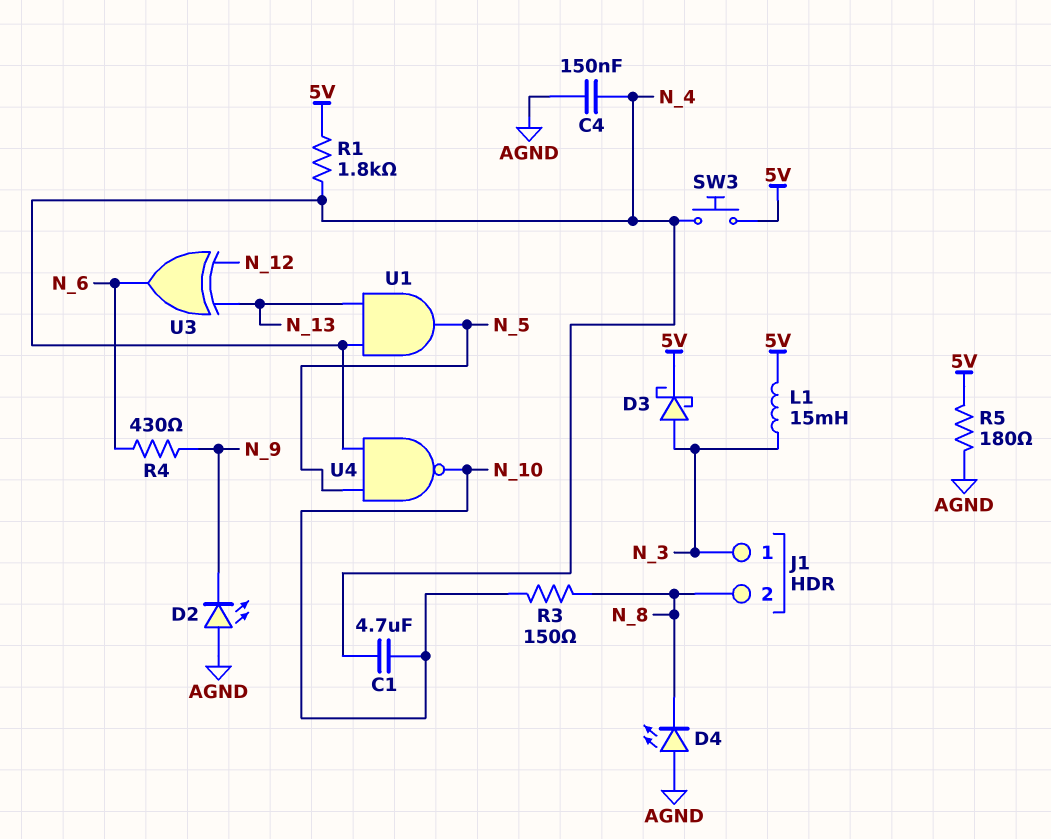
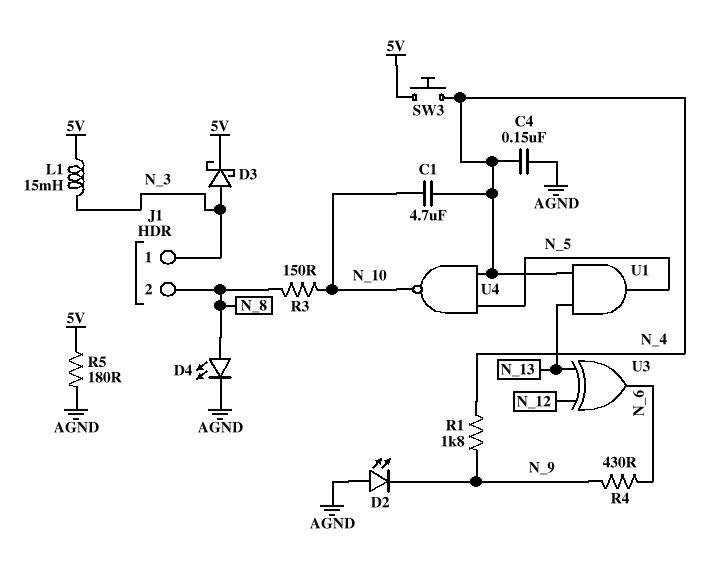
D4: LED (A AGND, K N_8) -> LED (A N_8, K AGND)
R1: 1.8k (5V, N_4) -> 1.8k (N_4, N_9)

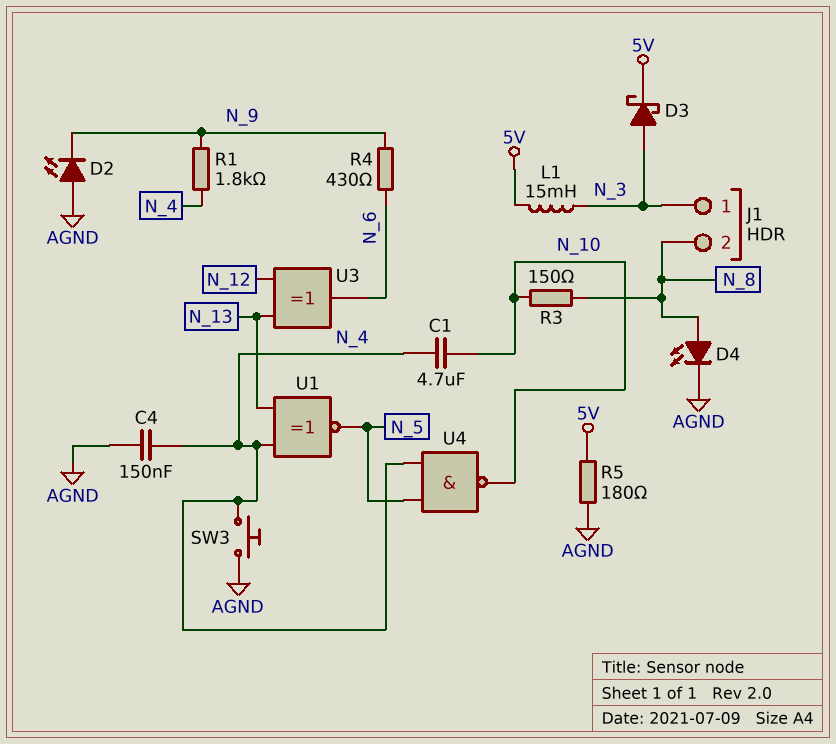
SW3: button (5V, N_4) -> button (AGND, N_4)
U1: AND (in N_4, in N_13, out N_5) -> XNOR (in N_4, in N_13, out N_5)

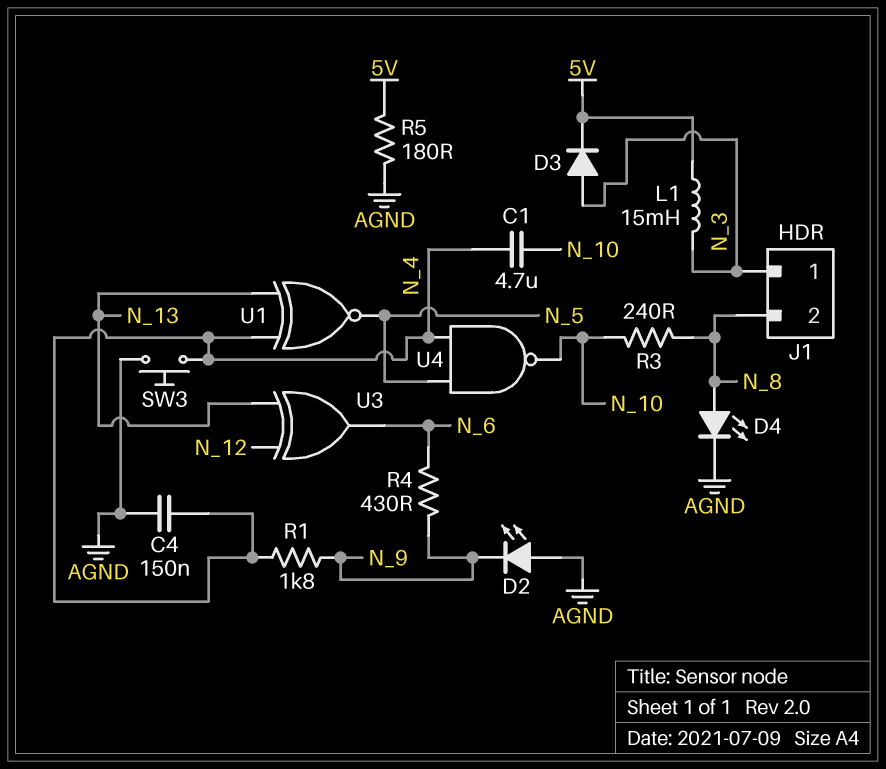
D3: schottky (A N_3, K 5V) -> diode (A N_3, K 5V)
R3: 150 (N_8, N_10) -> 240 (N_8, N_10)

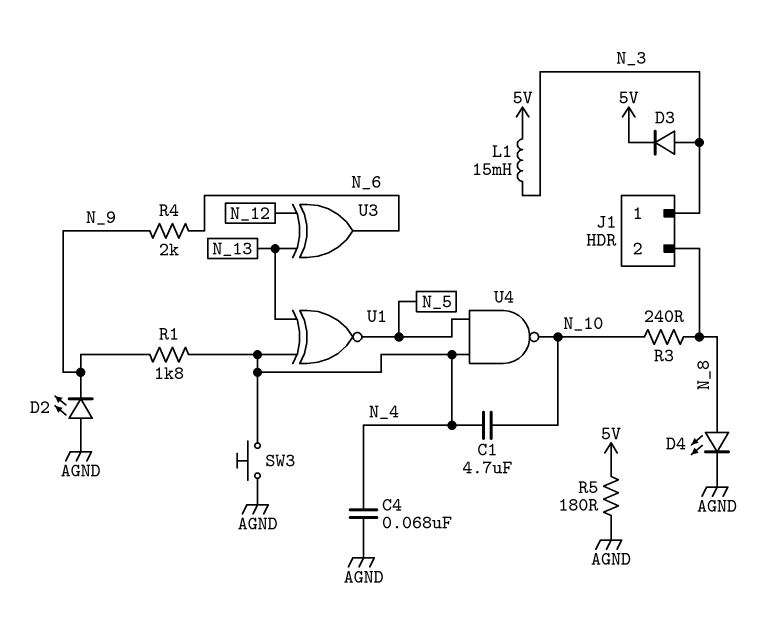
C4: 150nF (AGND, N_4) -> 68nF (AGND, N_4)
R4: 430 (N_6, N_9) -> 2k (N_6, N_9)

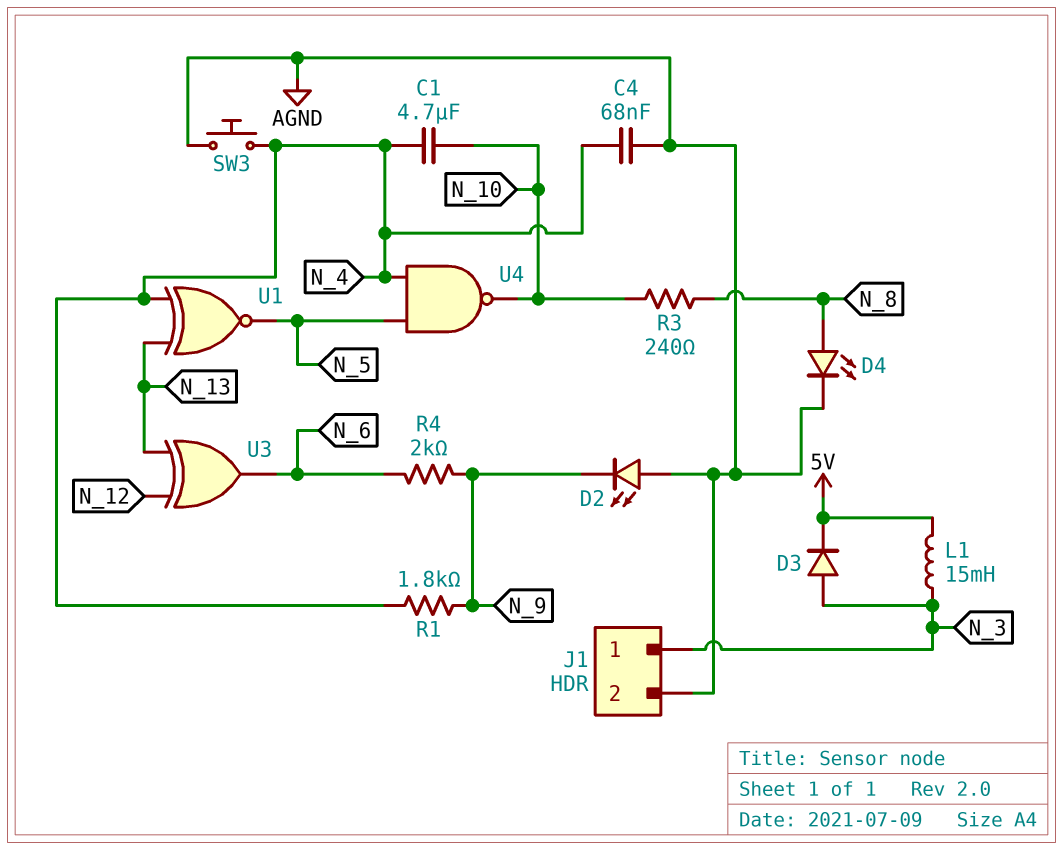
J1 pin 2: N_8 -> AGND
R5: 180 (5V, AGND) -> none

